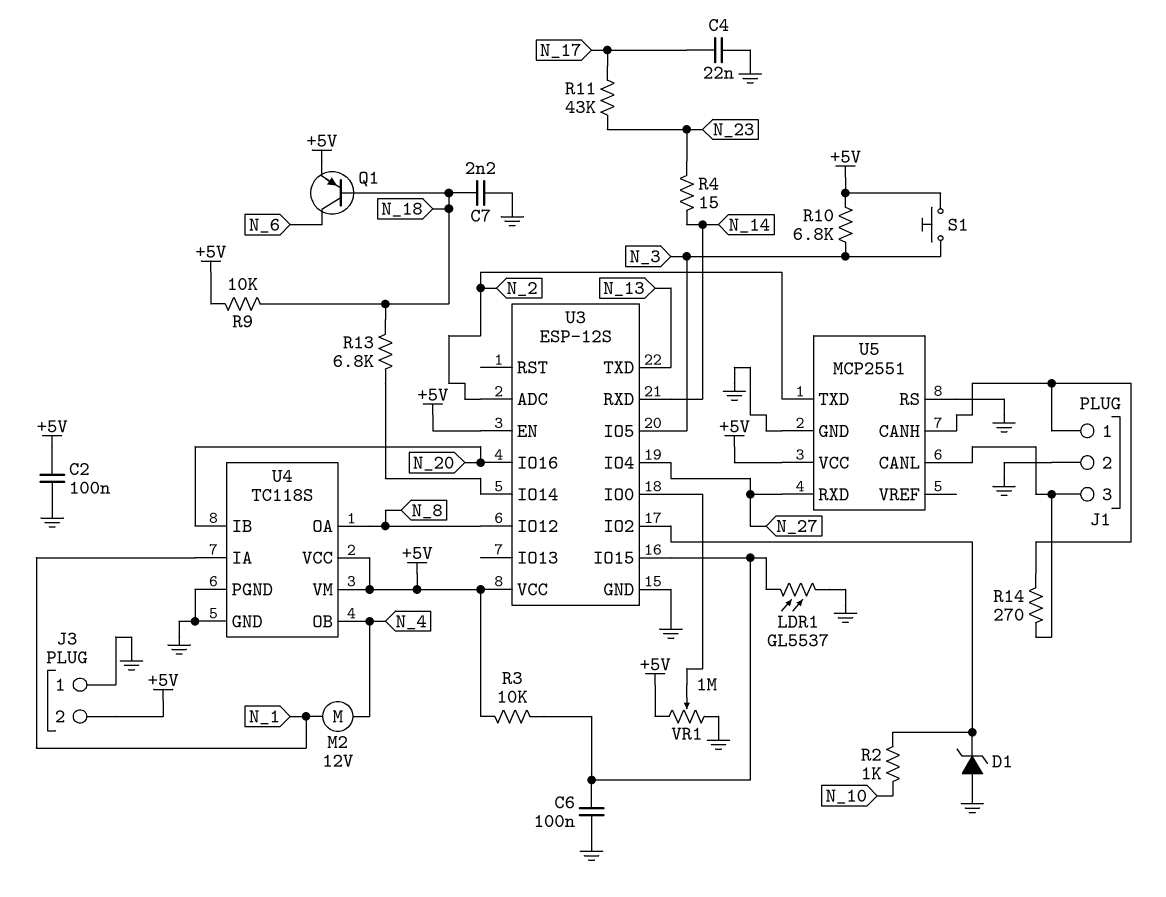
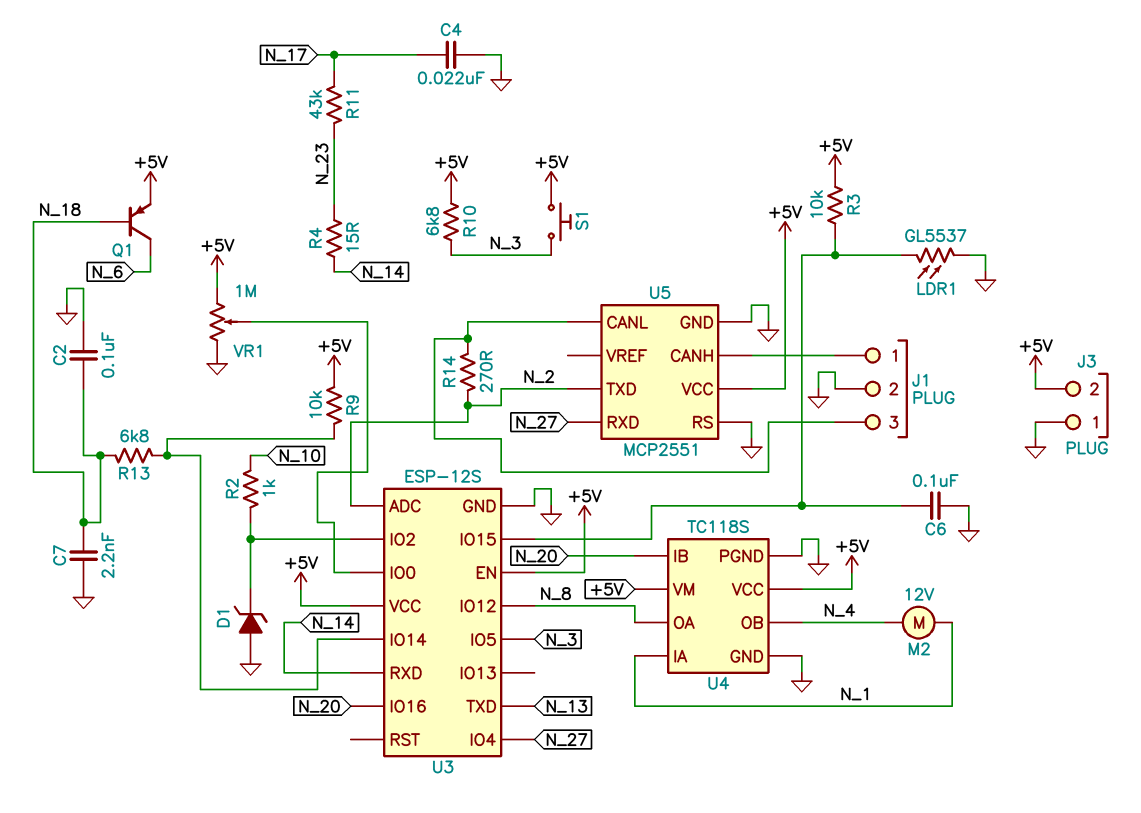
C2: 100nF (+5V, GND) -> 100nF (GND, N_18)
R9: 10k (+5V, N_18) -> 10k (+5V, U3/IO14)
R14: 270 (J1/1, J1/3) -> 270 (J1/3, N_2)

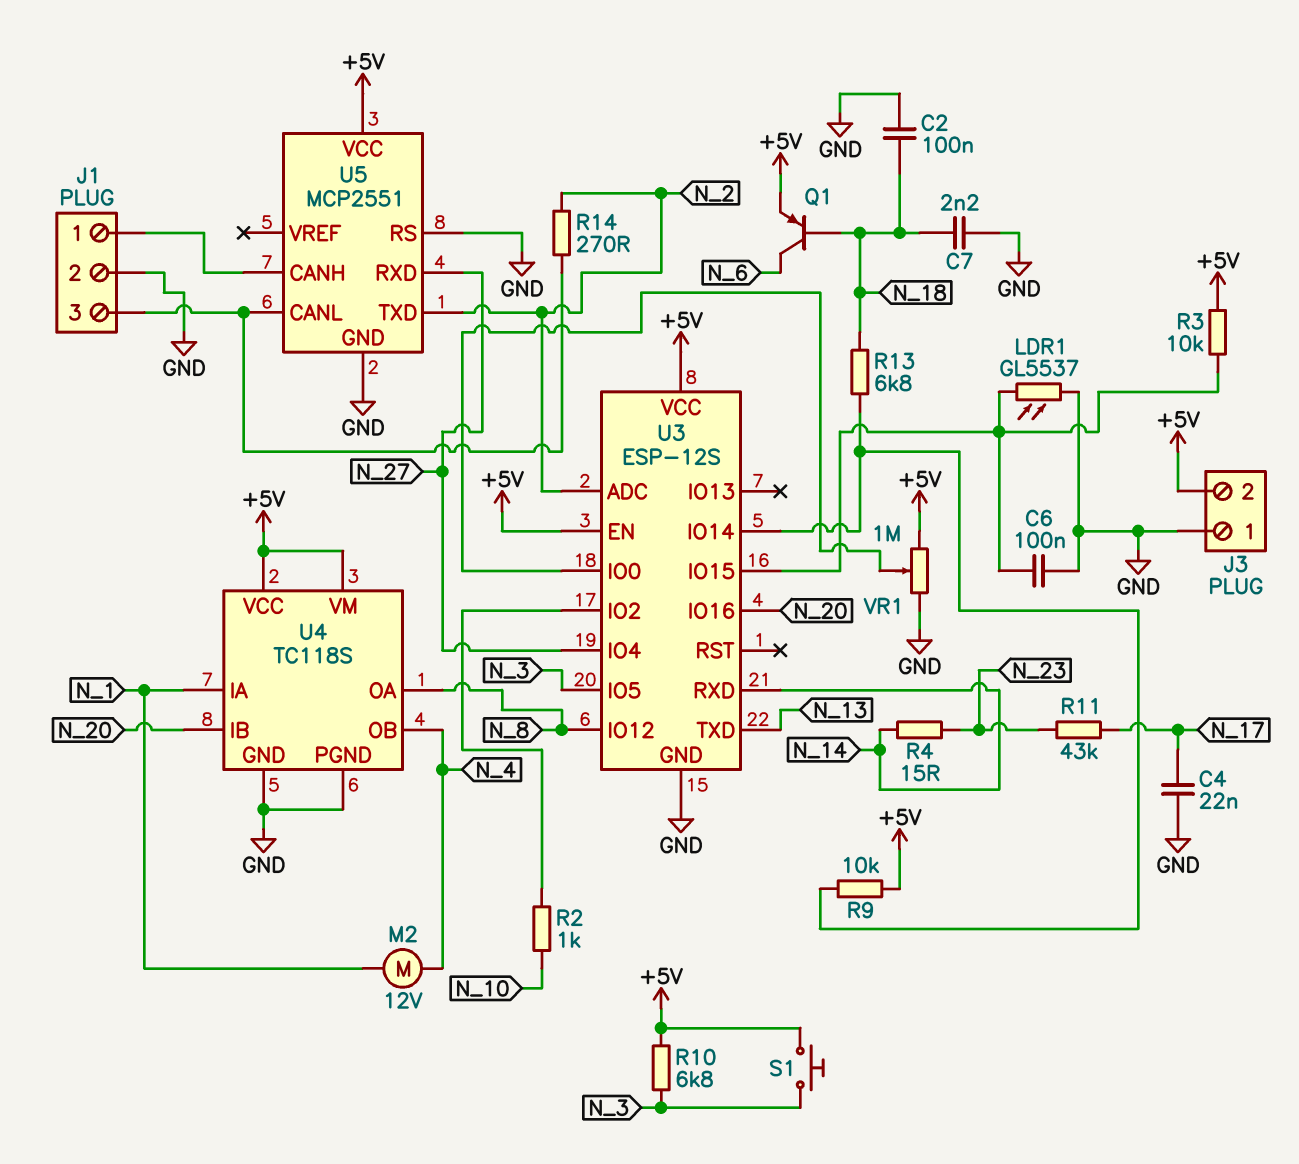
D1: zener (A GND, K U3/IO2) -> none

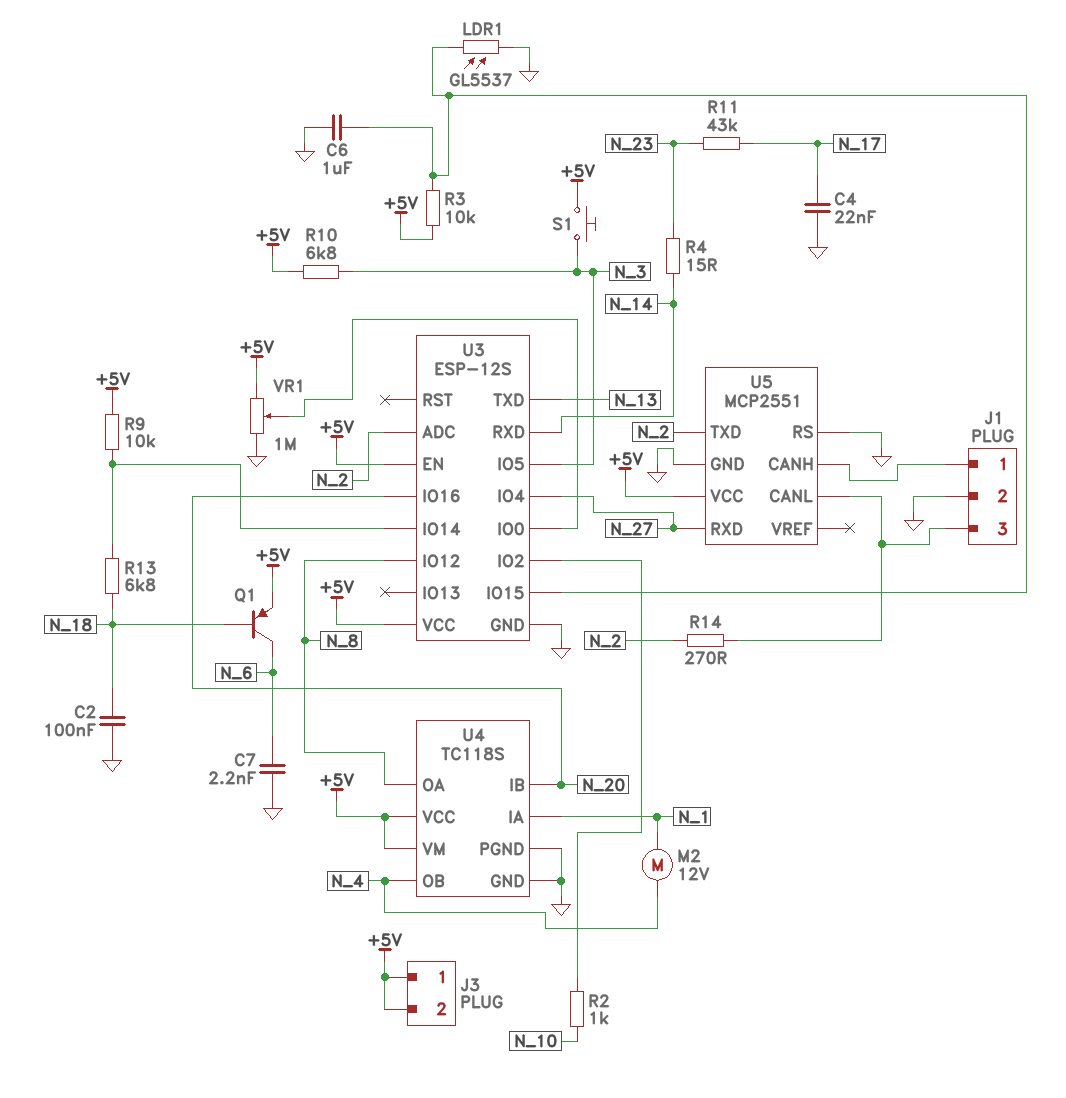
C6: 100nF (GND, U3/IO15) -> 1uF (GND, U3/IO15)
C7: 2.2nF (GND, N_18) -> 2.2nF (GND, N_6)
J3 pin 1: GND -> +5V

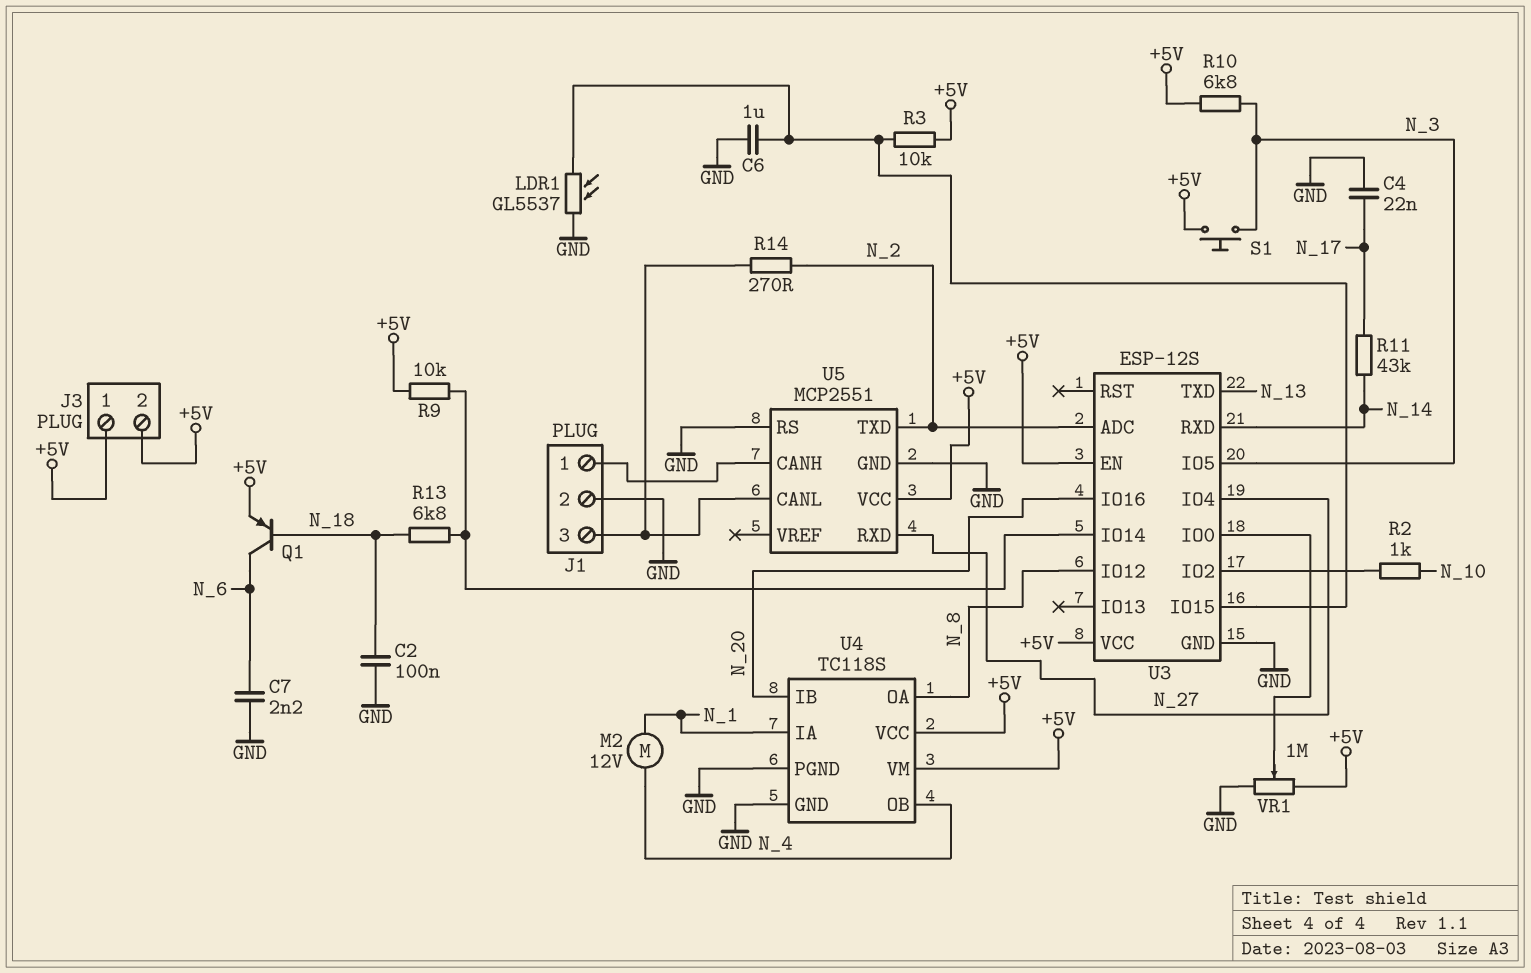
R4: 15 (N_14, N_23) -> none
R11: 43k (N_17, N_23) -> 43k (N_14, N_17)

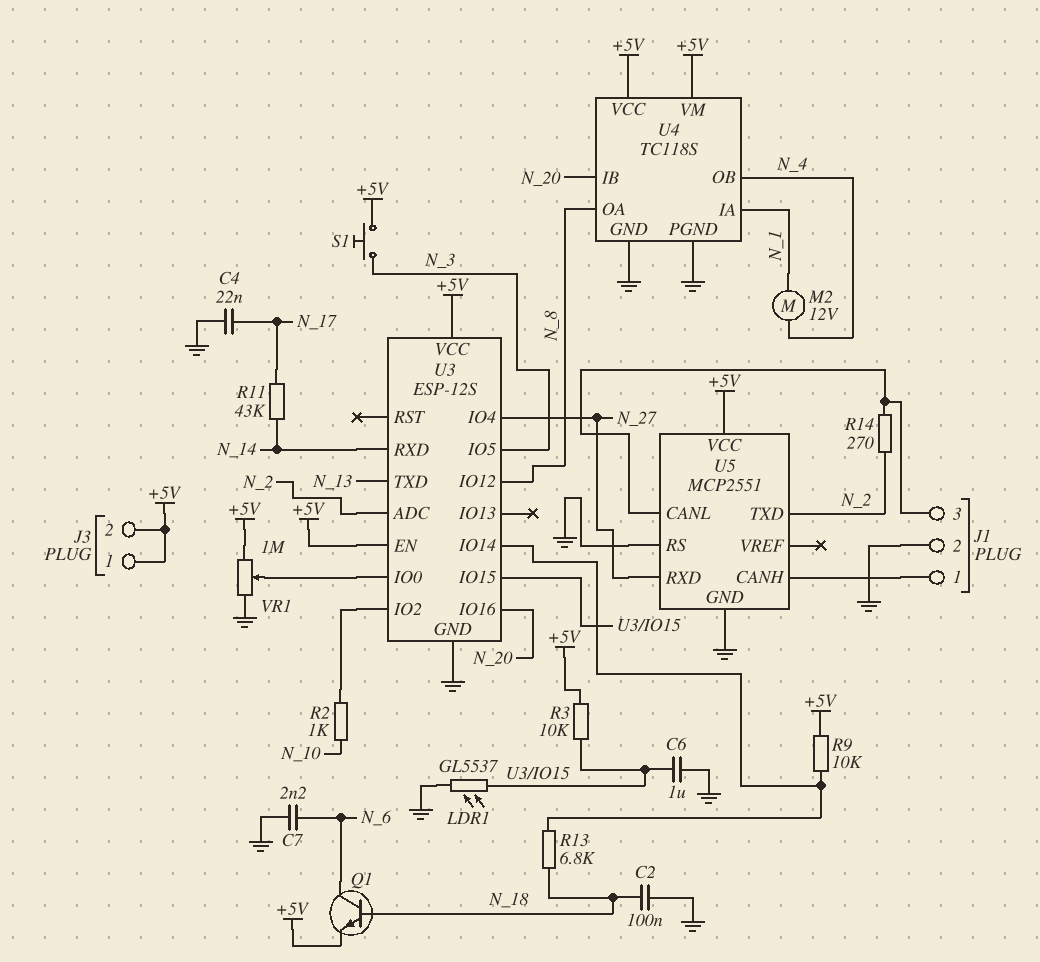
Q1: PNP (B N_18, C N_6, E +5V) -> NPN (B N_18, C N_6, E +5V)
R10: 6.8k (+5V, N_3) -> none

